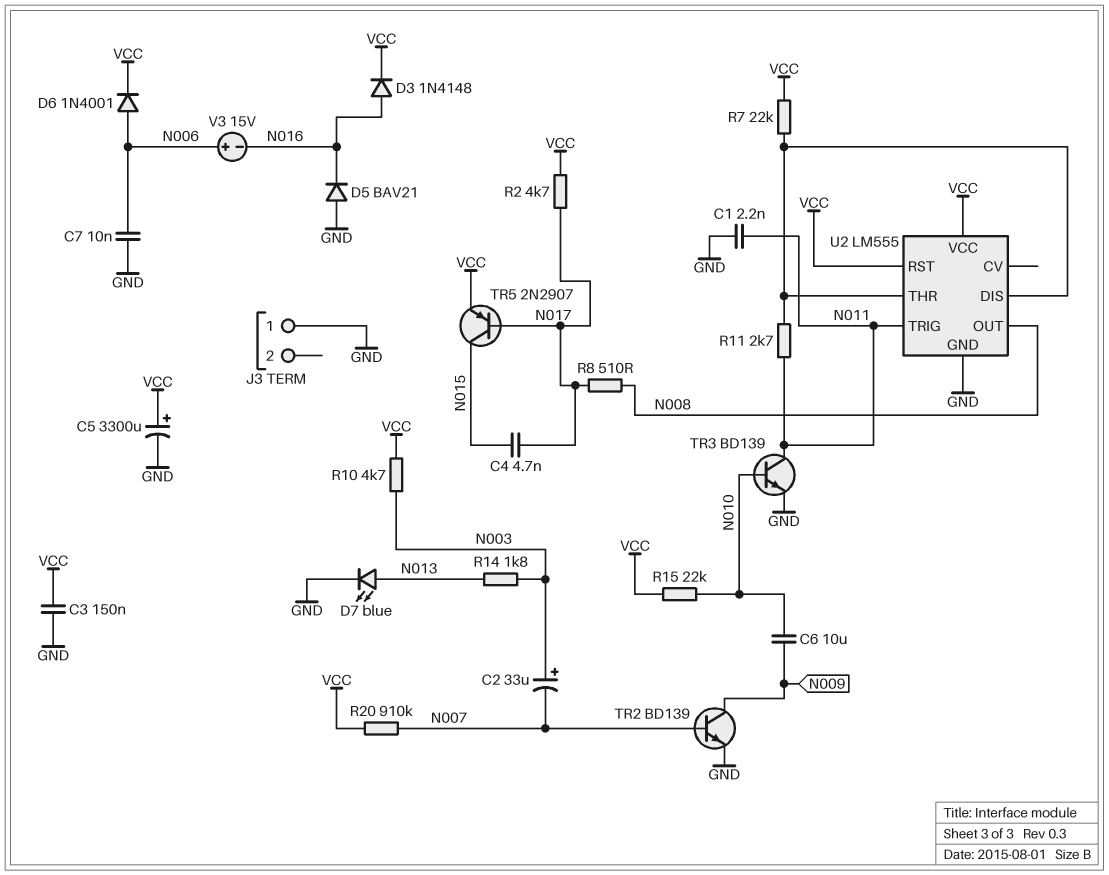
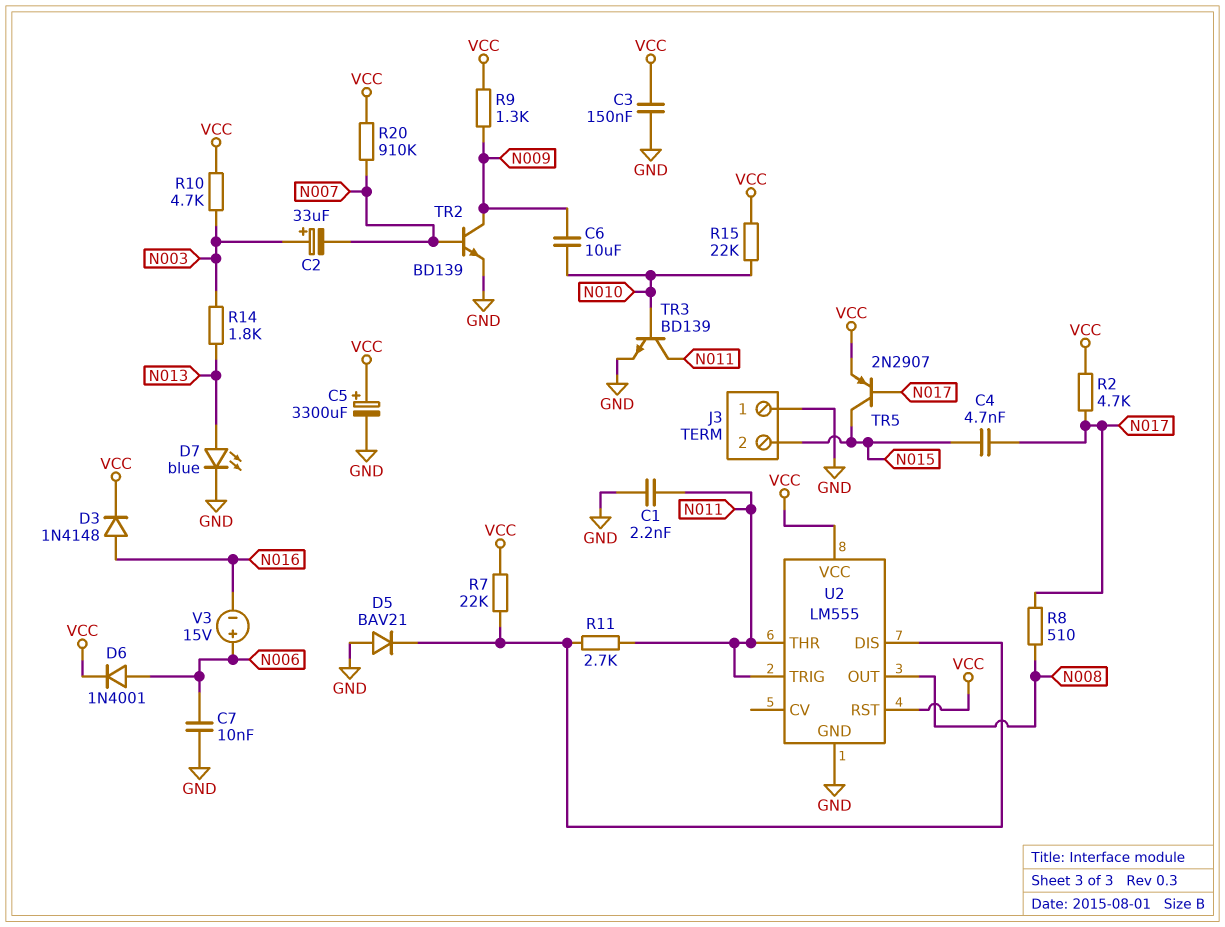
D5: diode BAV21 (A GND, K N016) -> diode BAV21 (A GND, K U2/DIS)
J3 pin 2: none -> N015
R9: none -> 1.3k (N009, VCC)
U2 pin THR: U2/DIS -> N011

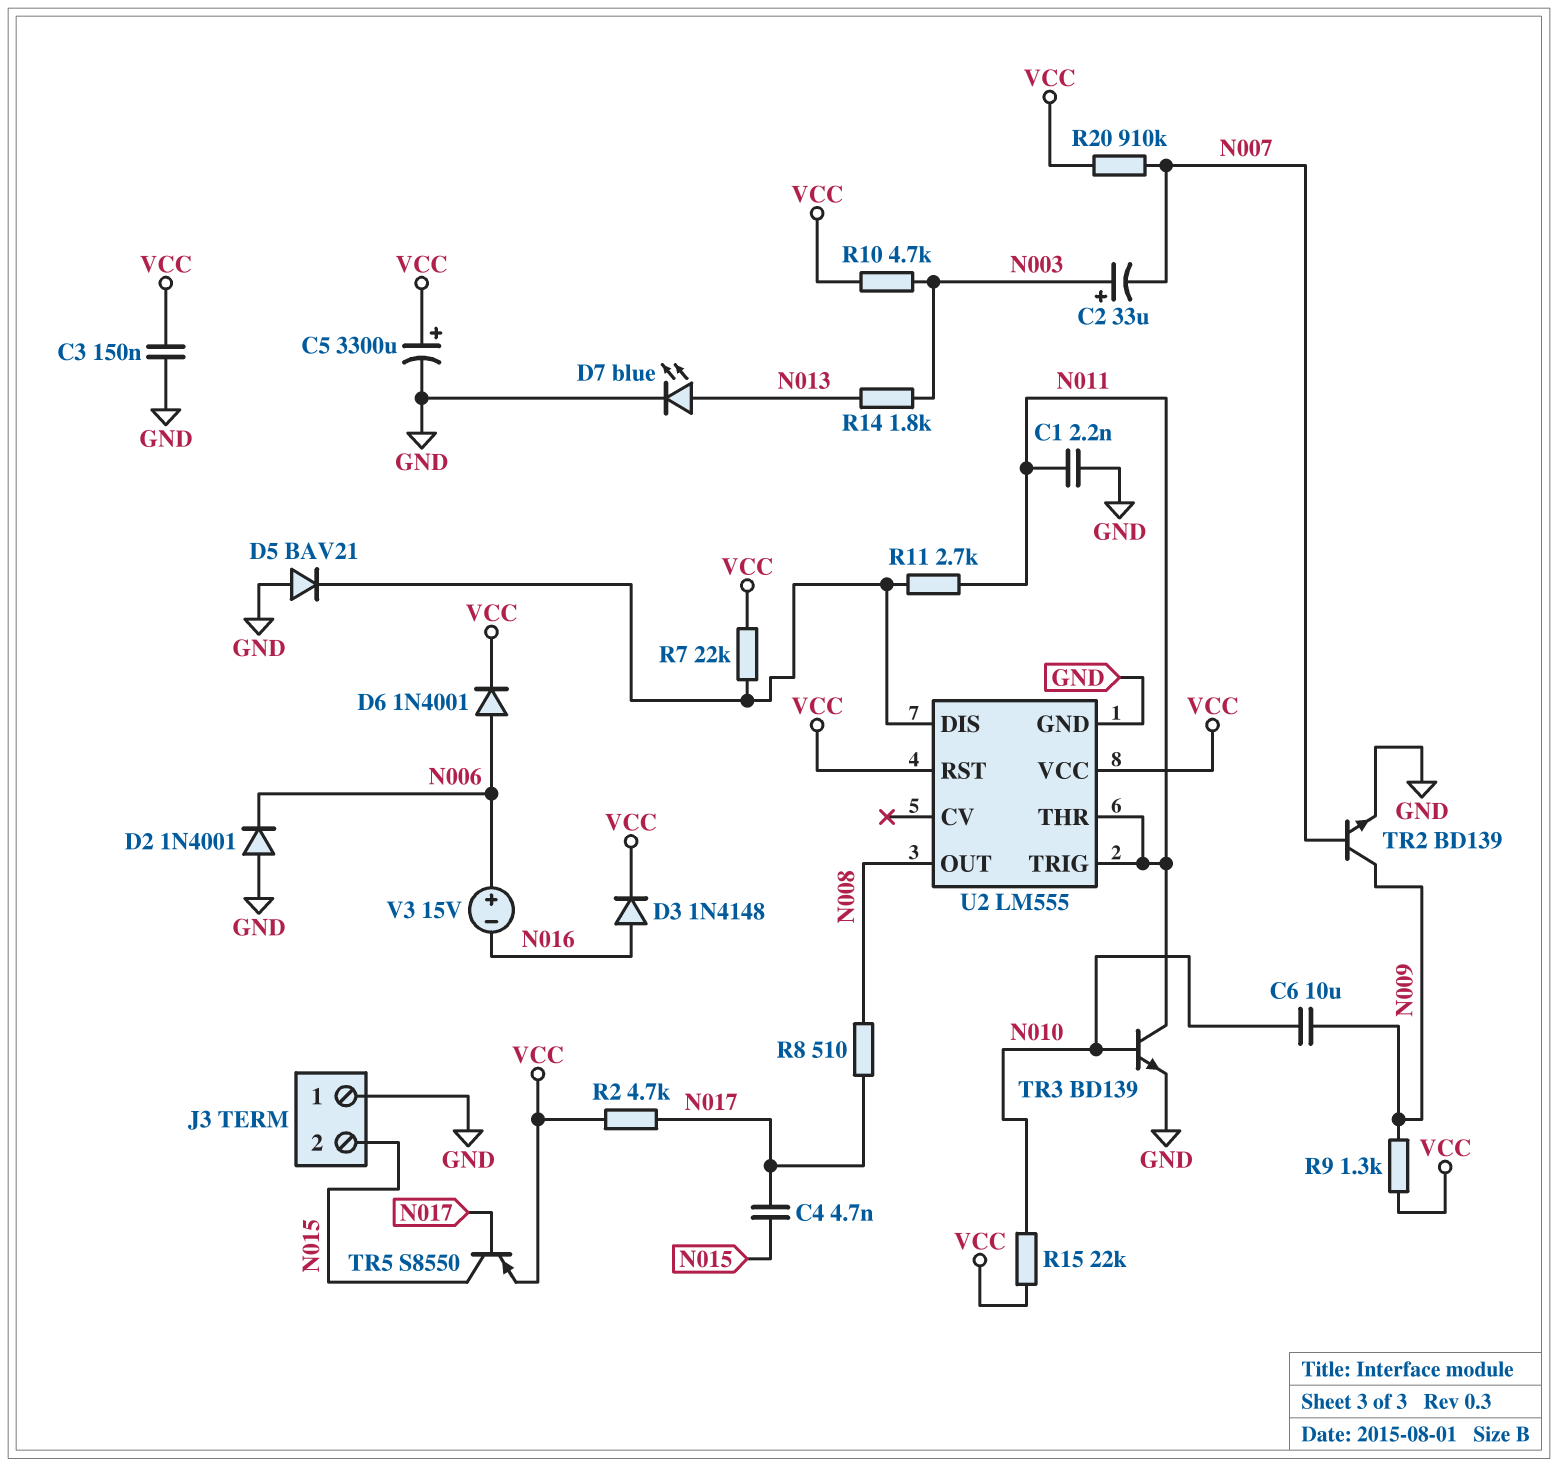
C7: 10nF (GND, N006) -> none
D2: none -> diode 1N4001 (A GND, K N006)
TR5: PNP 2N2907 (B N017, C N015, E VCC) -> PNP S8550 (B N017, C N015, E VCC)

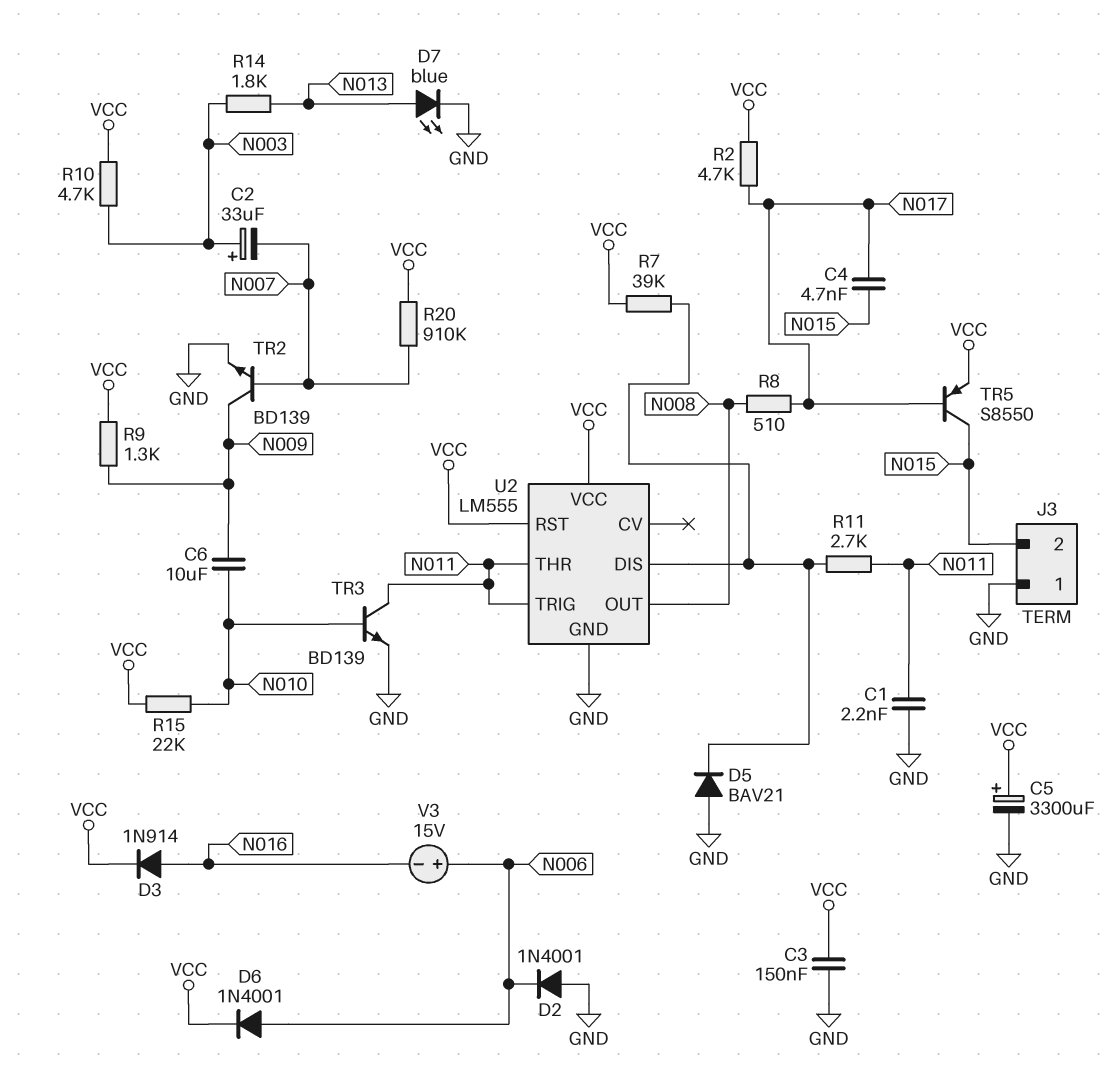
D3: diode 1N4148 (A N016, K VCC) -> diode 1N914 (A N016, K VCC)
R7: 22k (U2/DIS, VCC) -> 39k (U2/DIS, VCC)

